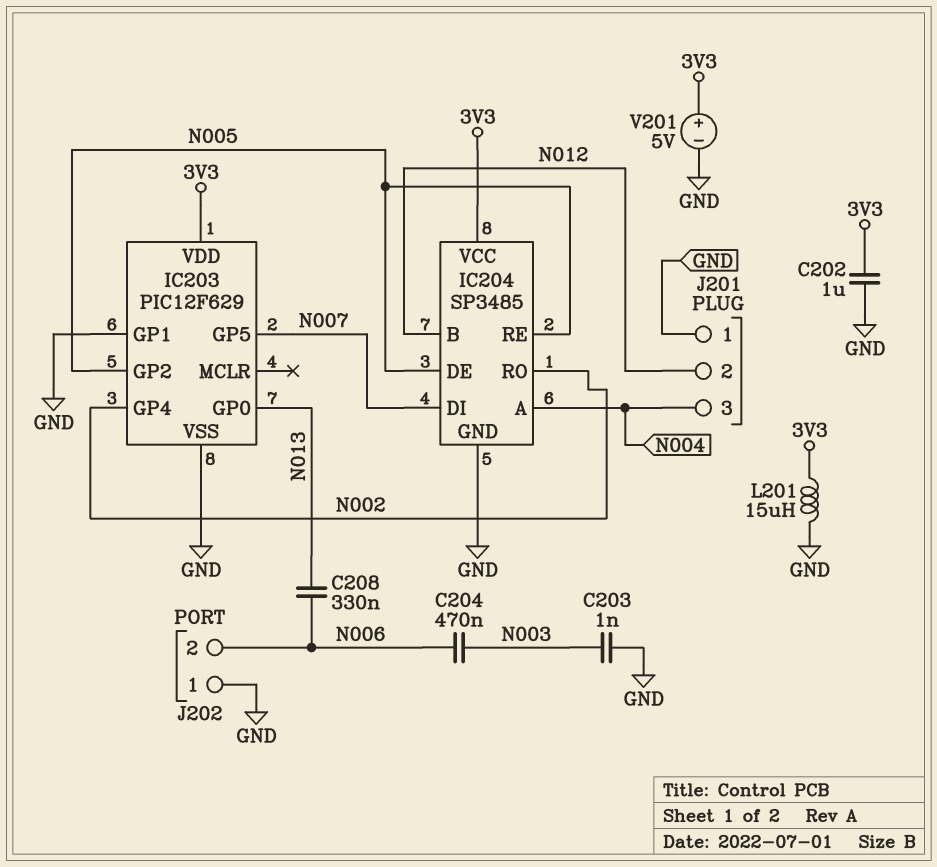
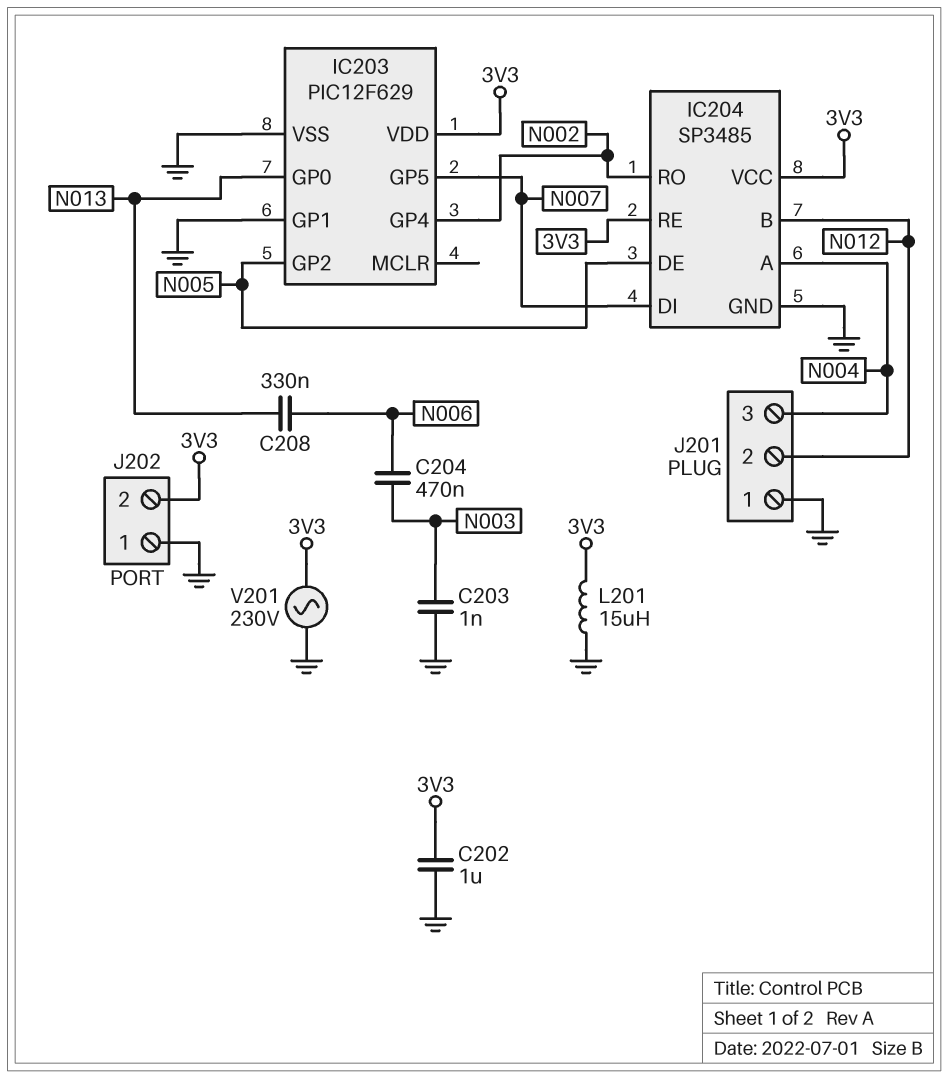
IC204 pin RE: N005 -> 3V3
J202 pin 2: N006 -> 3V3
V201: 5V (plus 3V3, minus GND) -> AC 230V (3V3, GND)

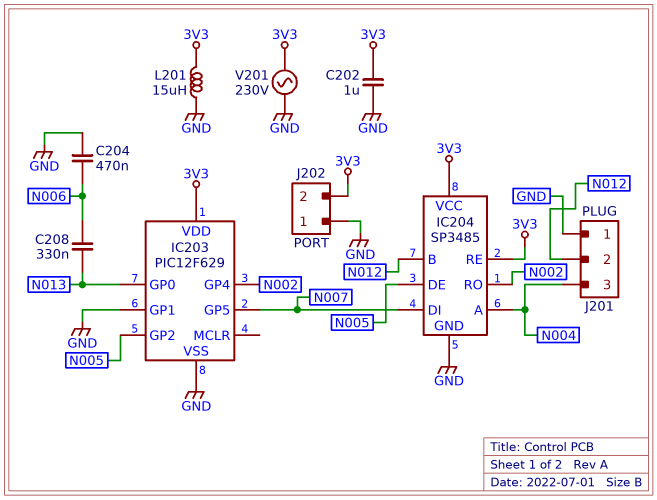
C203: 1nF (GND, N003) -> none
C204: 470nF (N003, N006) -> 470nF (GND, N006)

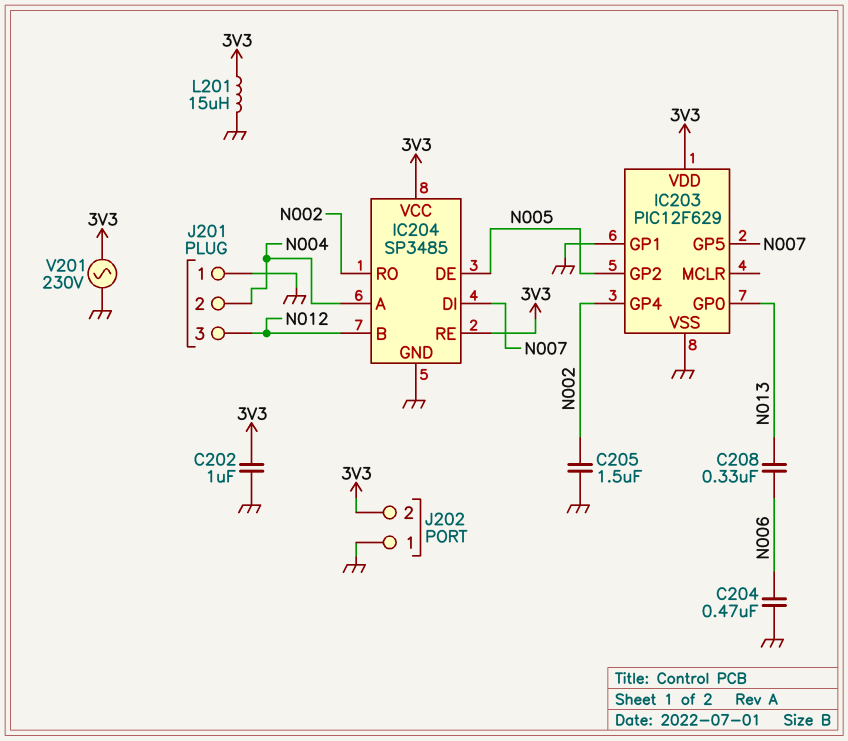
C205: none -> 1.5uF (GND, N002)
J201 pin 2: N012 -> N004
J201 pin 3: N004 -> N012

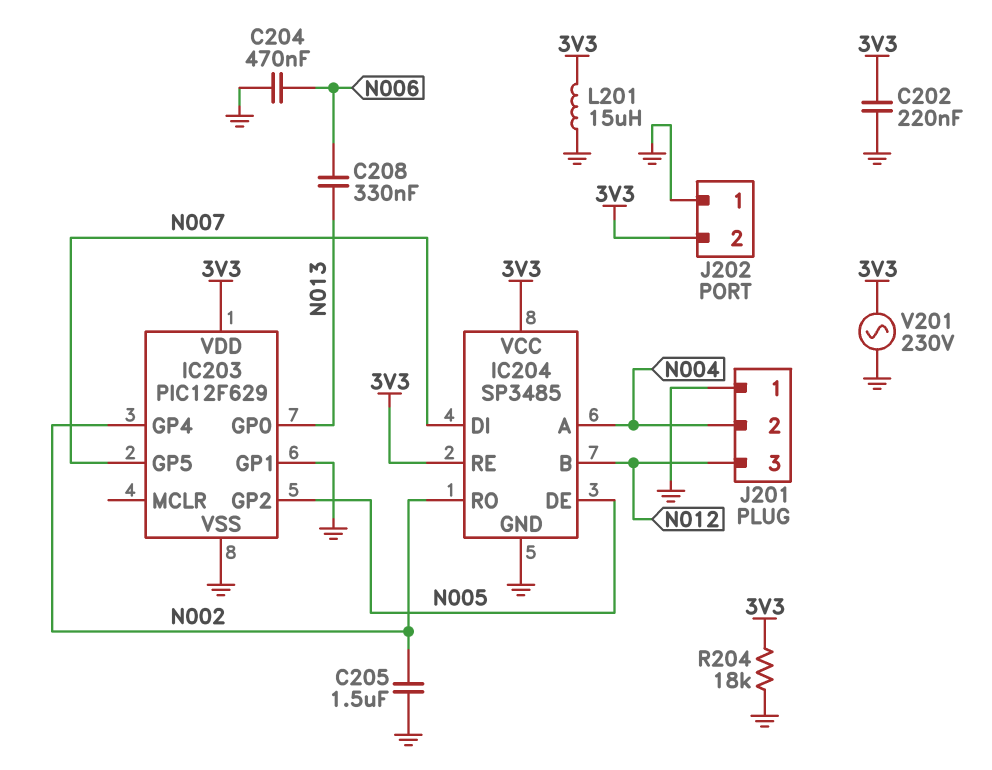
C202: 1uF (3V3, GND) -> 220nF (3V3, GND)
R204: none -> 18k (3V3, GND)

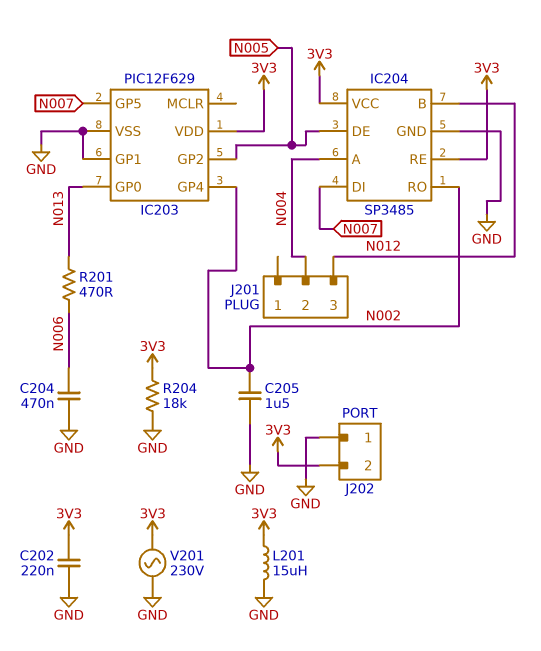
C208: 330nF (N006, N013) -> none
J201 pin 1: GND -> none
R201: none -> 470 (N006, N013)

